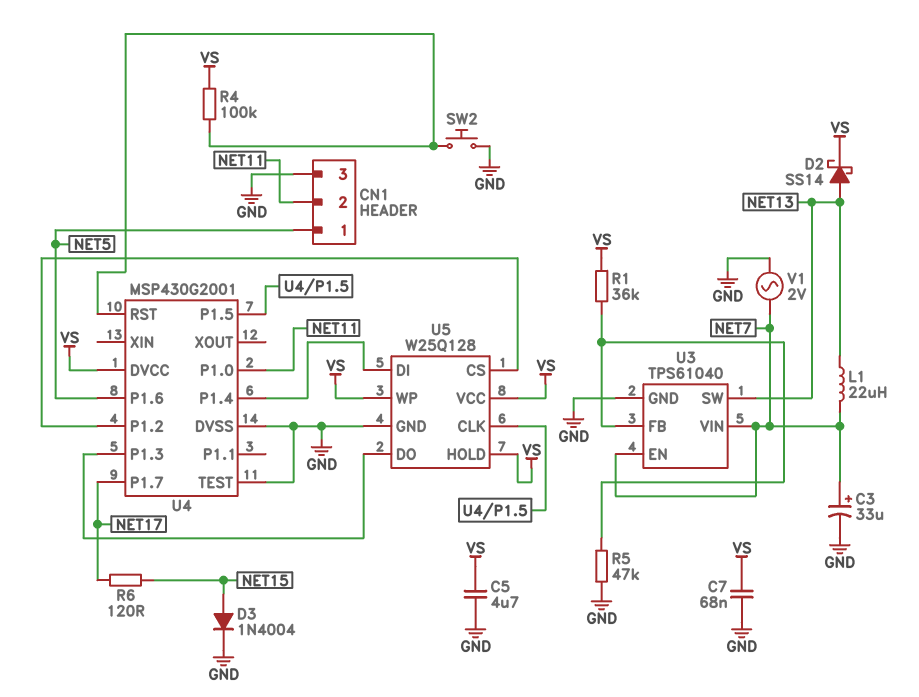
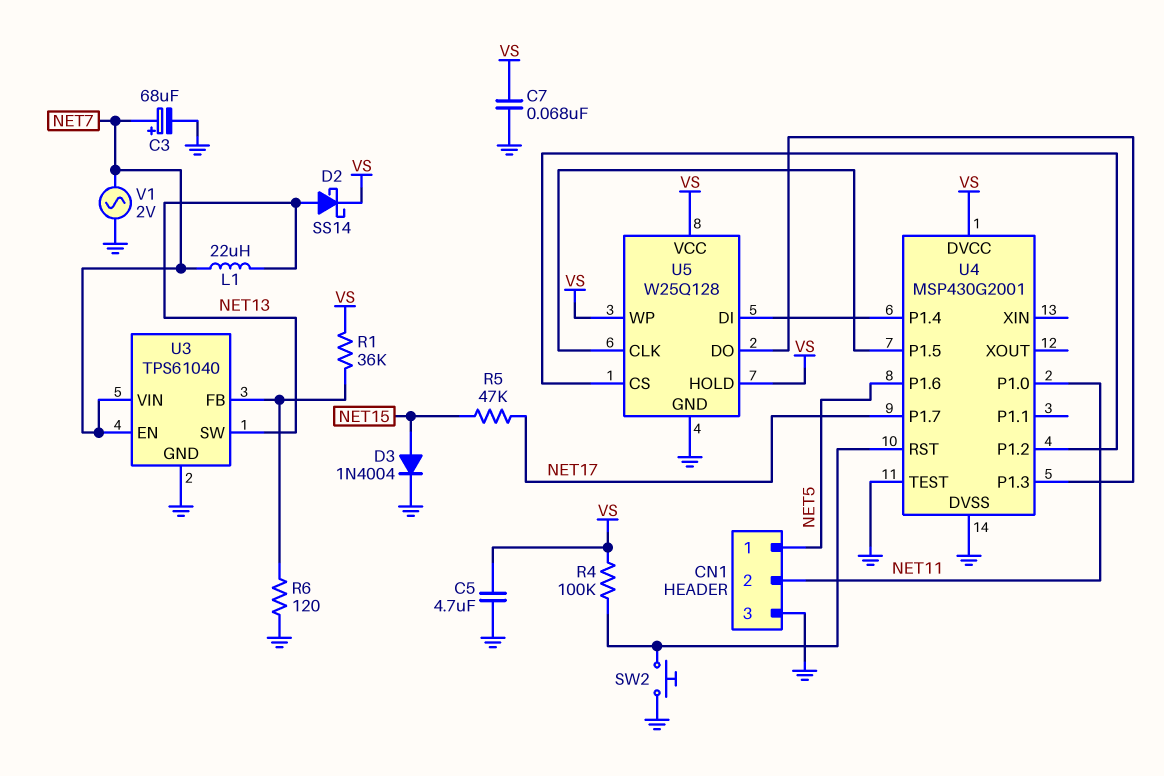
C3: 33uF (plus NET7, minus GND) -> 68uF (plus NET7, minus GND)
R5: 47k (GND, U3/FB) -> 47k (NET15, NET17)
R6: 120 (NET15, NET17) -> 120 (GND, U3/FB)

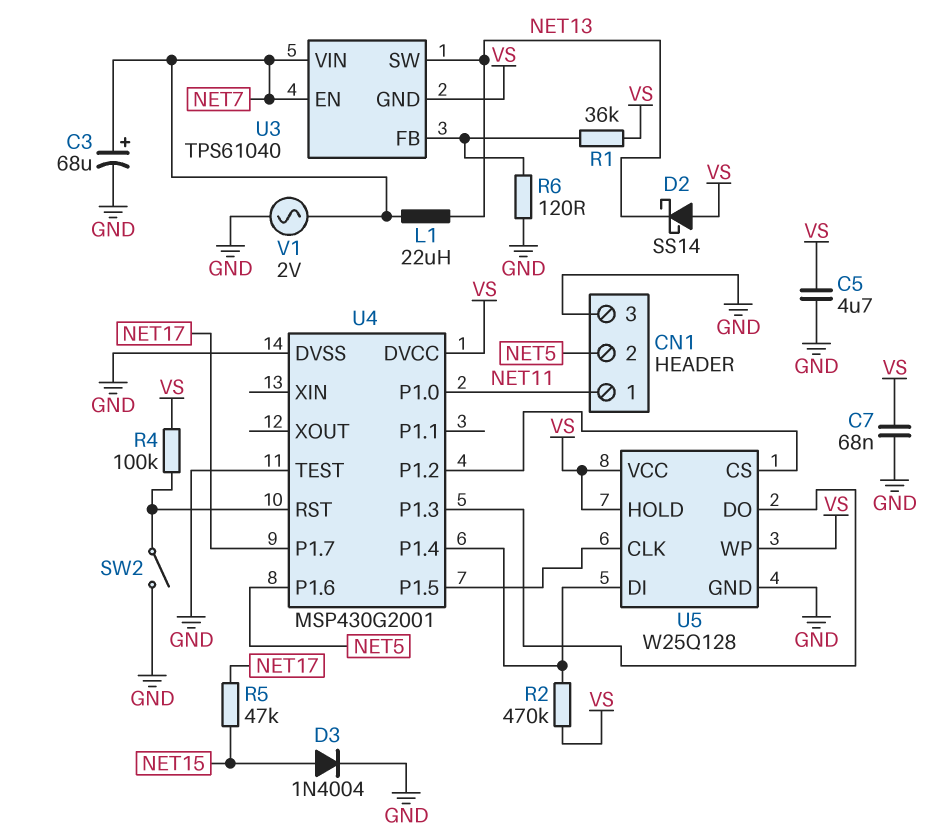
CN1 pin 1: NET5 -> NET11
CN1 pin 2: NET11 -> NET5
D2: schottky SS14 (A NET13, K VS) -> schottky SS14 (A VS, K NET13)
R2: none -> 470k (U4/P1.4, VS)
SW2: button (GND, U4/RST) -> switch (GND, U4/RST)
U3 pin GND: GND -> VS

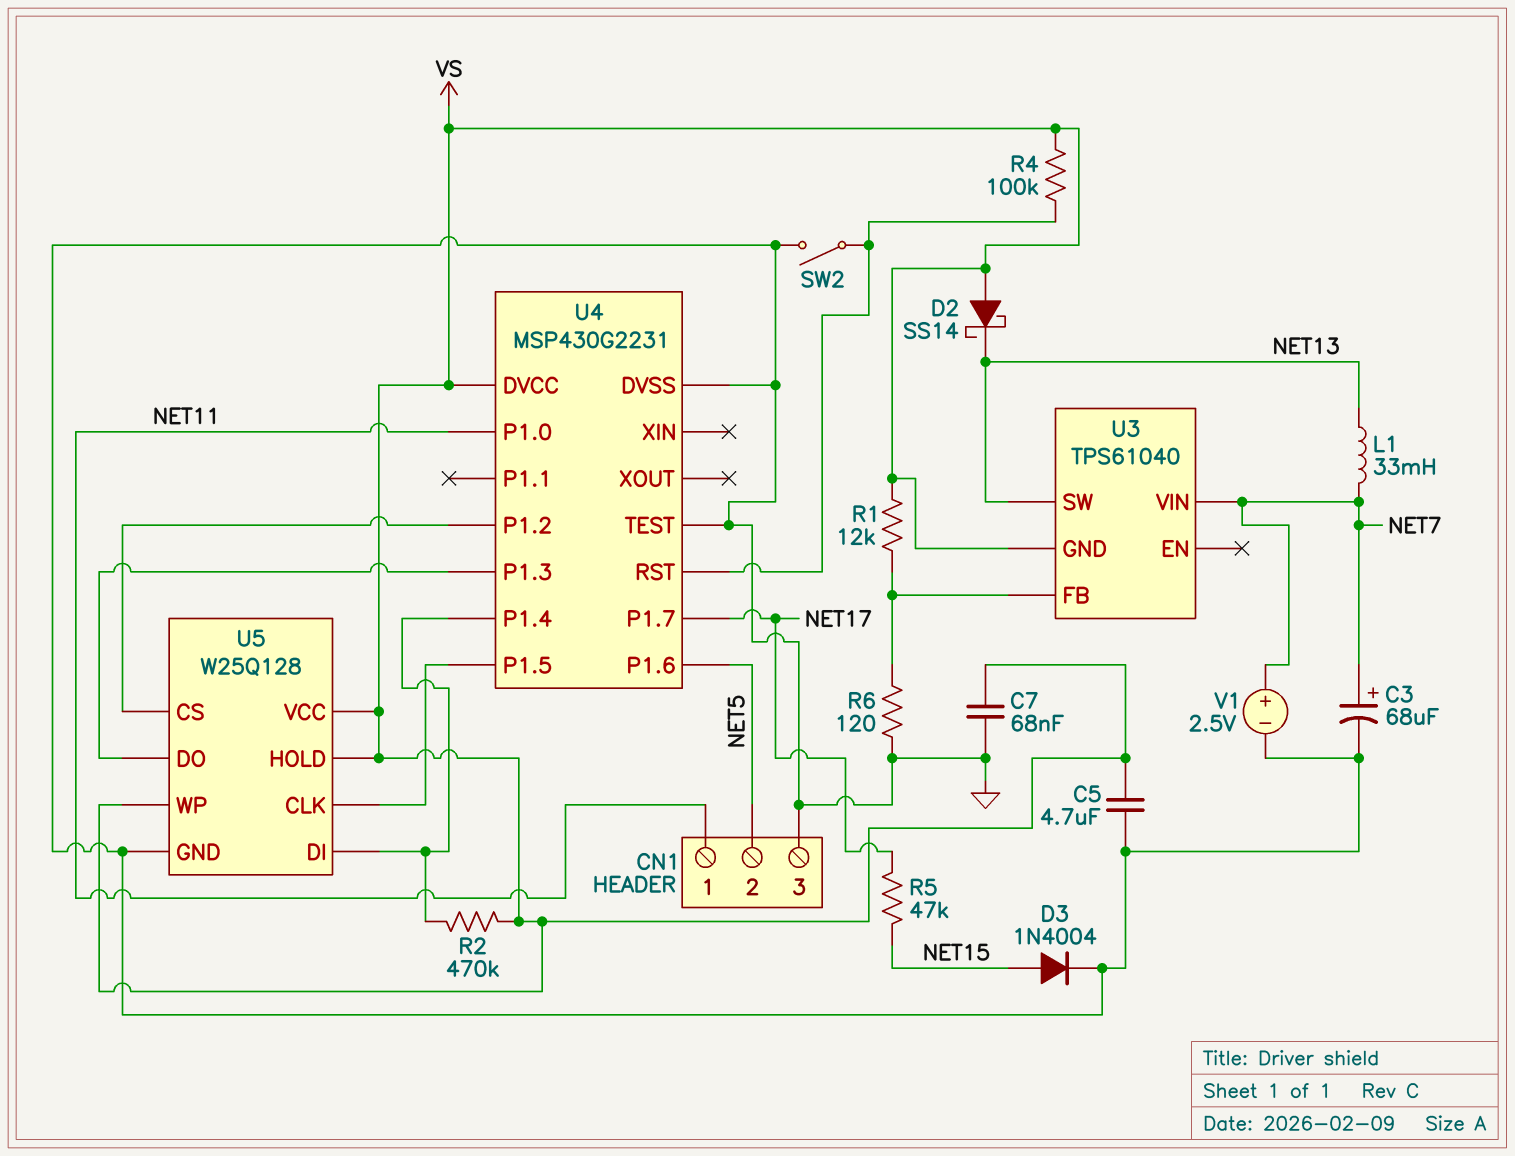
L1: 22uH (NET7, NET13) -> 33mH (NET7, NET13)
R1: 36k (U3/FB, VS) -> 12k (U3/FB, VS)
U3 pin EN: NET7 -> none
U4: MSP430G2001 -> MSP430G2231
V1: AC 2V (GND, NET7) -> 2.5V (plus NET7, minus GND)

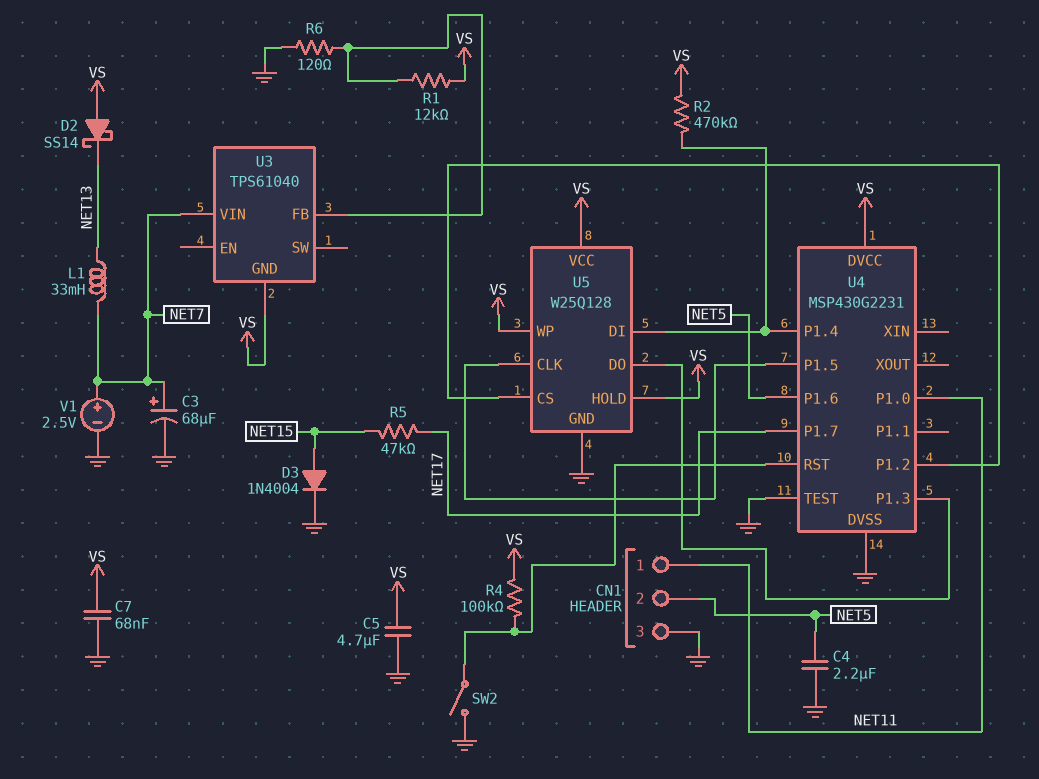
C4: none -> 2.2uF (GND, NET5)
U3 pin SW: NET13 -> none

